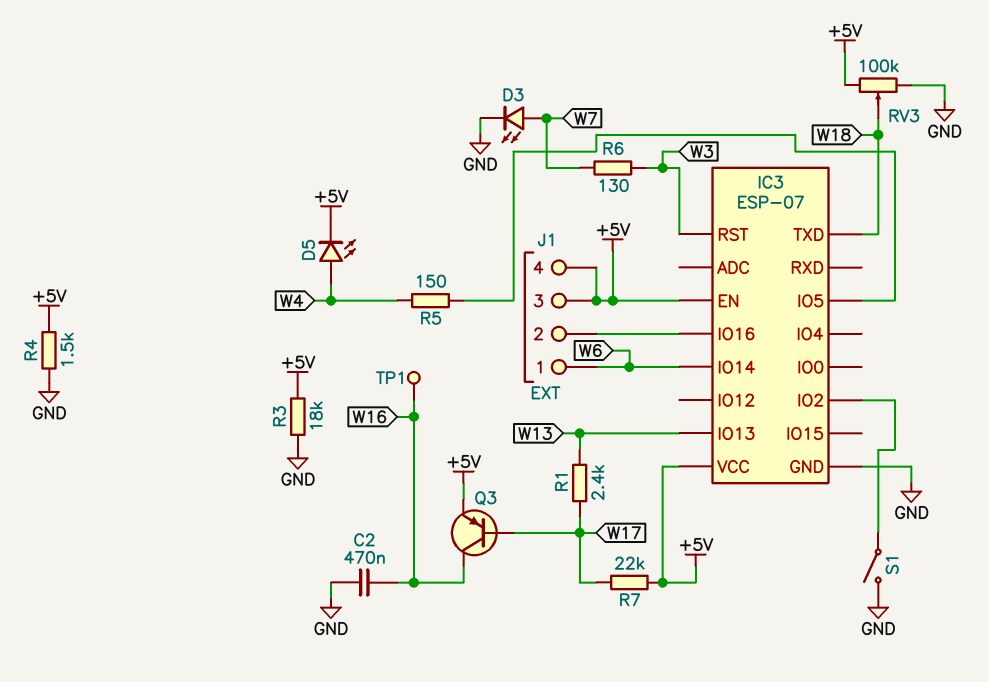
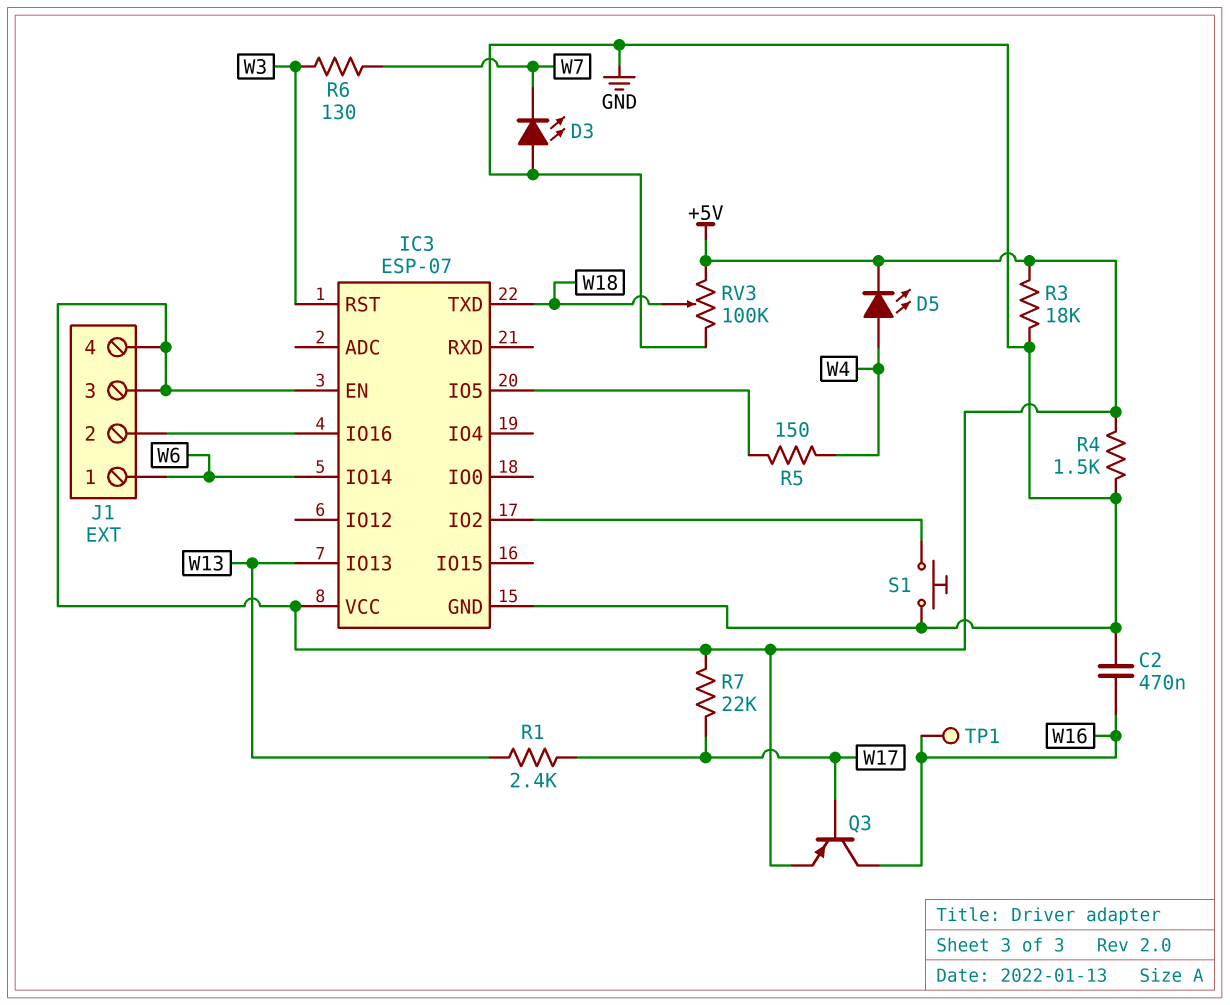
D3: LED (A W7, K GND) -> LED (A GND, K W7)
S1: switch (GND, IC3/IO2) -> button (GND, IC3/IO2)

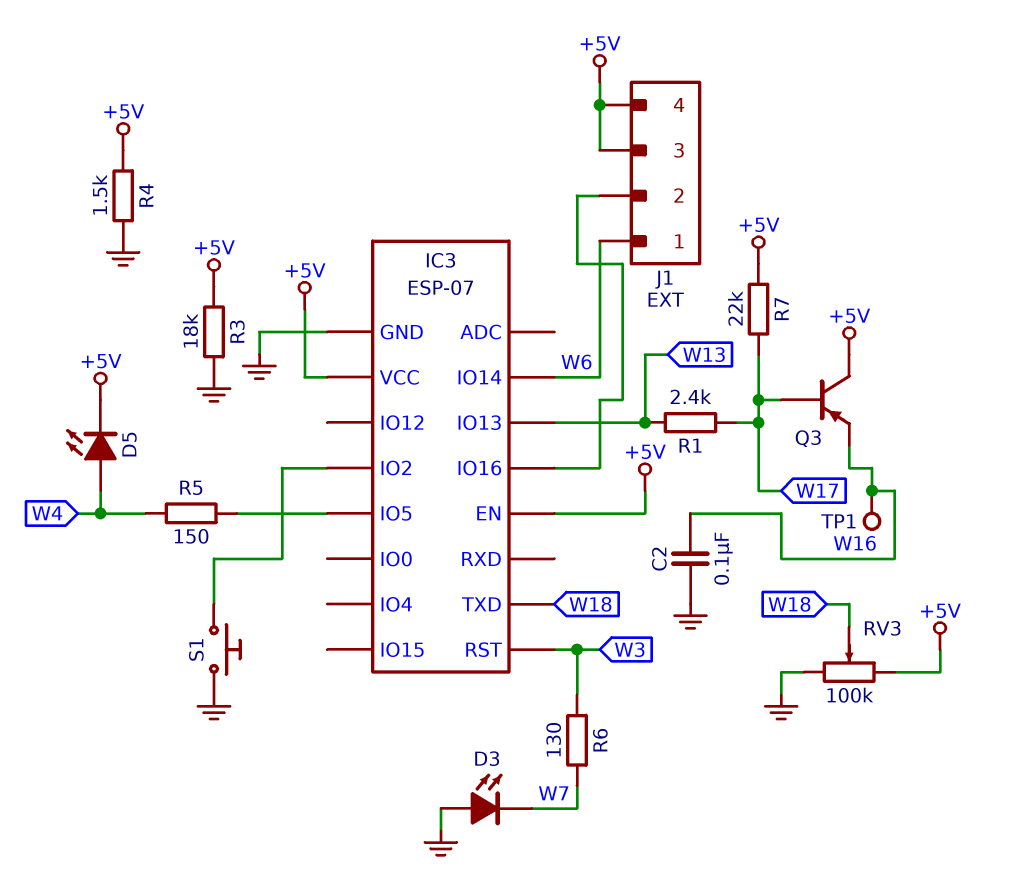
C2: 470nF (GND, W16) -> 100nF (GND, W16)
Q3: PNP (B W17, C W16, E +5V) -> PNP (B W17, C +5V, E W16)

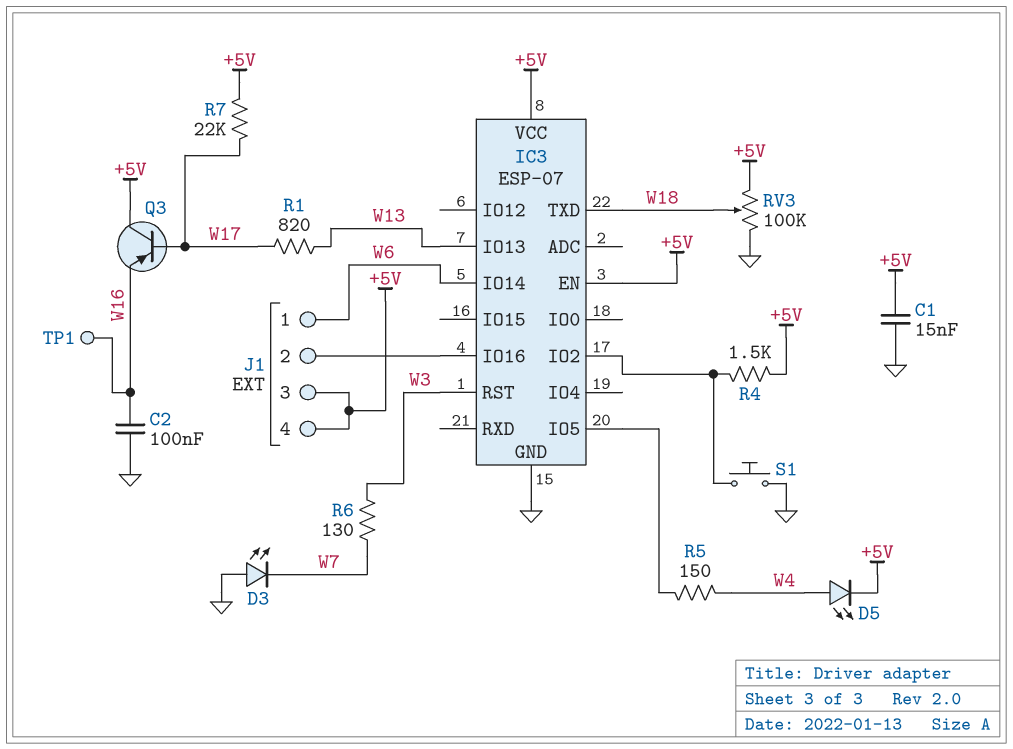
C1: none -> 15nF (+5V, GND)
R1: 2.4k (W13, W17) -> 820 (W13, W17)
R3: 18k (+5V, GND) -> none
R4: 1.5k (+5V, GND) -> 1.5k (+5V, IC3/IO2)

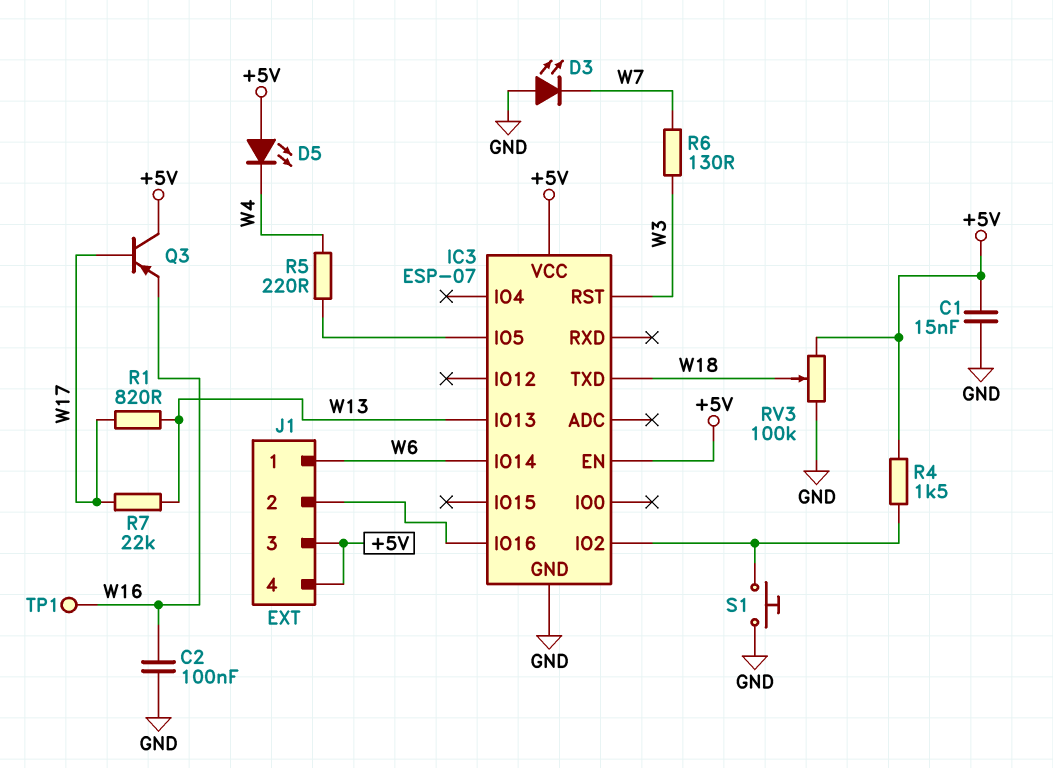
D5: LED (A W4, K +5V) -> LED (A +5V, K W4)
R5: 150 (IC3/IO5, W4) -> 220 (IC3/IO5, W4)
R7: 22k (+5V, W17) -> 22k (W13, W17)

